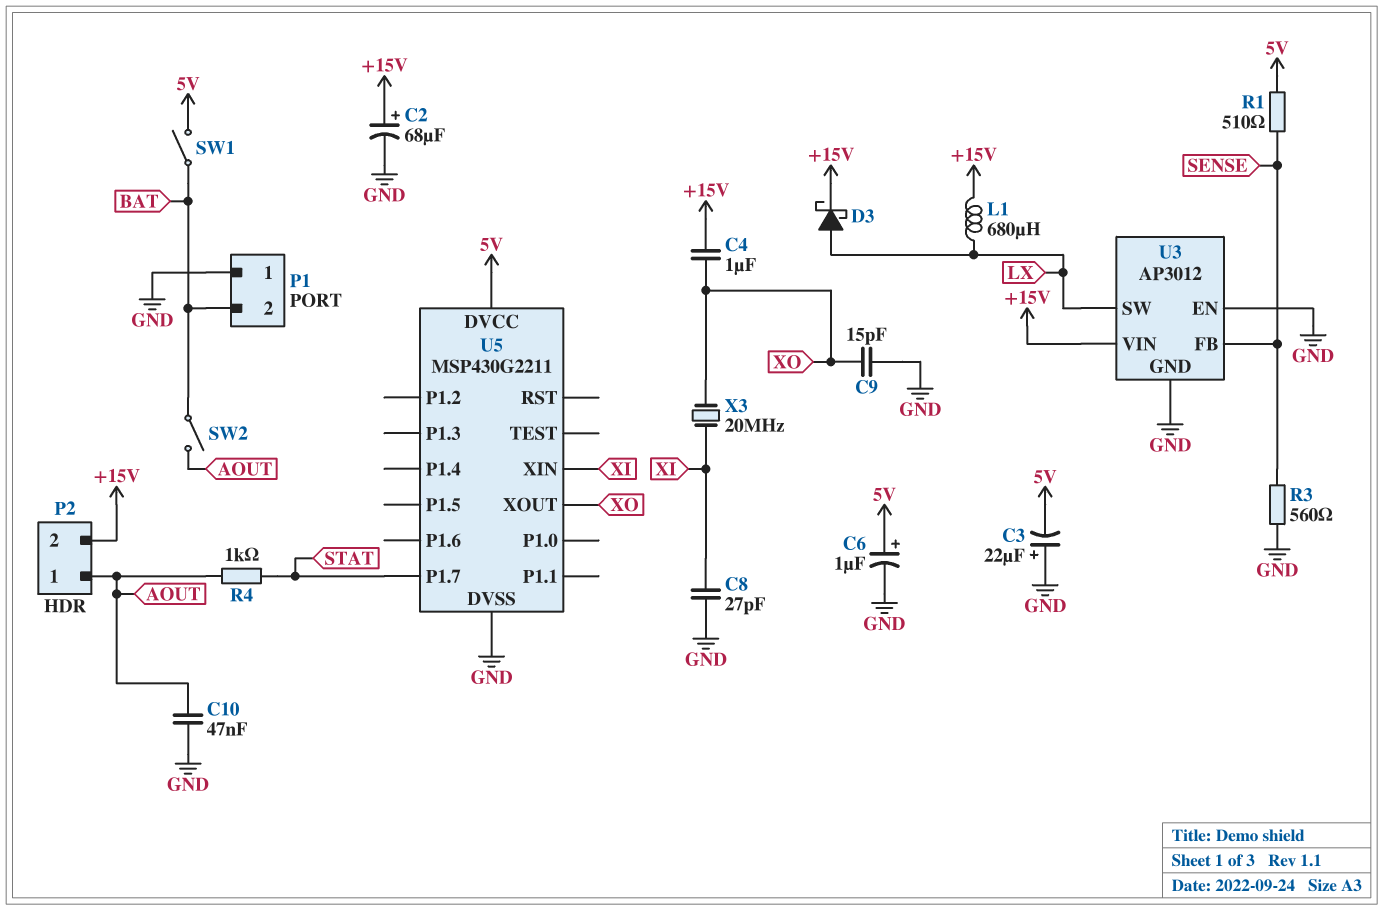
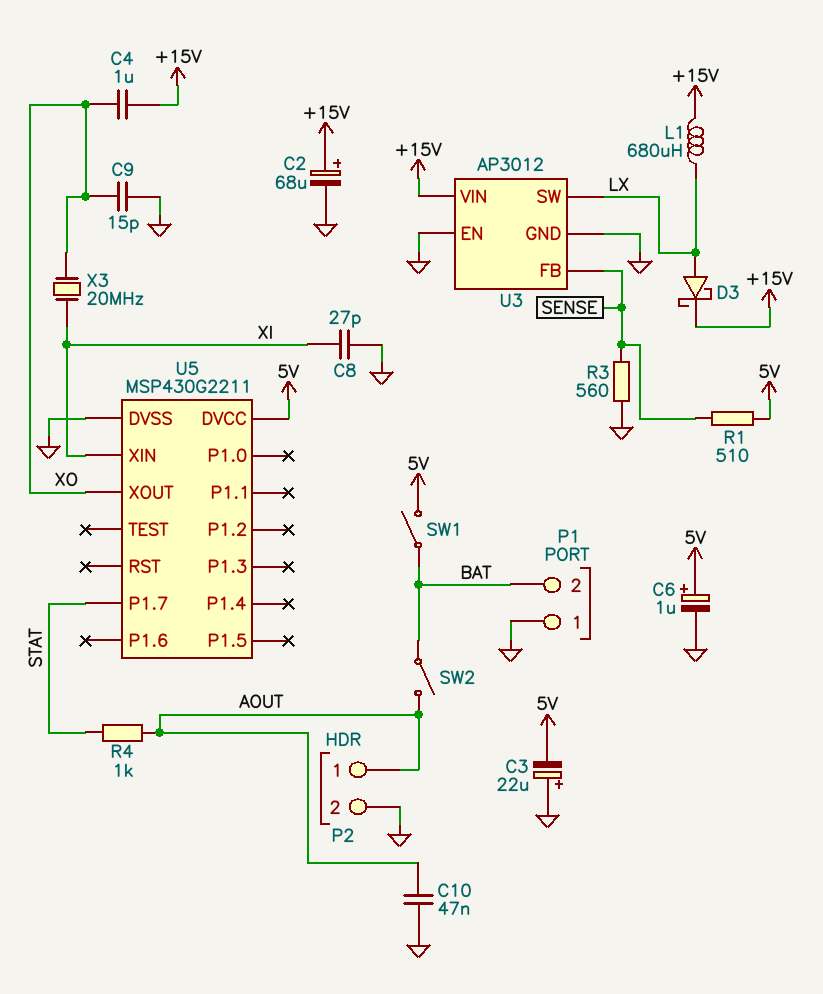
P2 pin 2: +15V -> GND

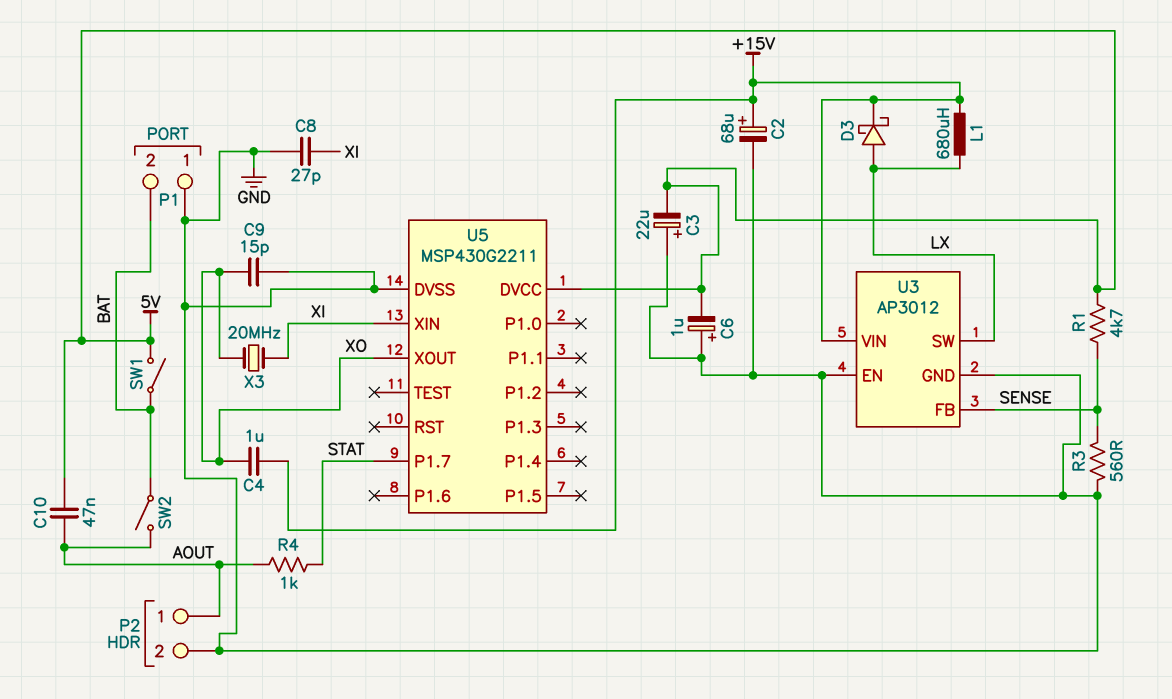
C6: 1uF (plus 5V, minus GND) -> 1uF (plus GND, minus 5V)
C10: 47nF (AOUT, GND) -> 47nF (5V, AOUT)
R1: 510 (5V, SENSE) -> 4.7k (5V, SENSE)

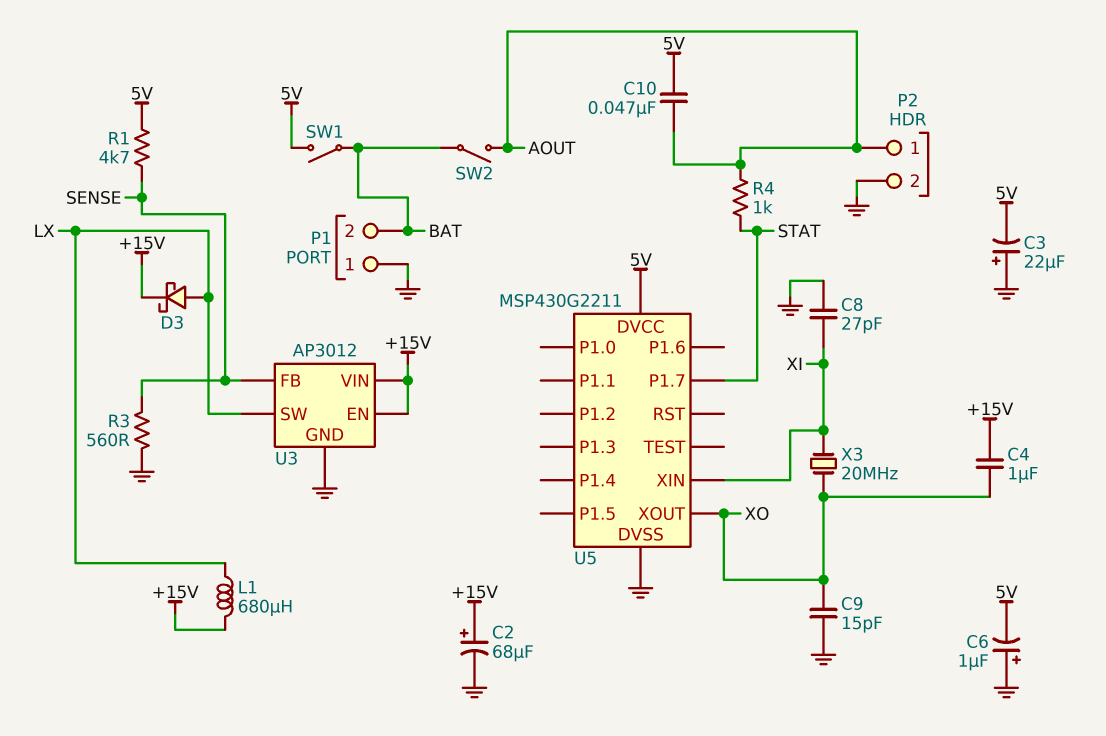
U3 pin EN: GND -> +15V

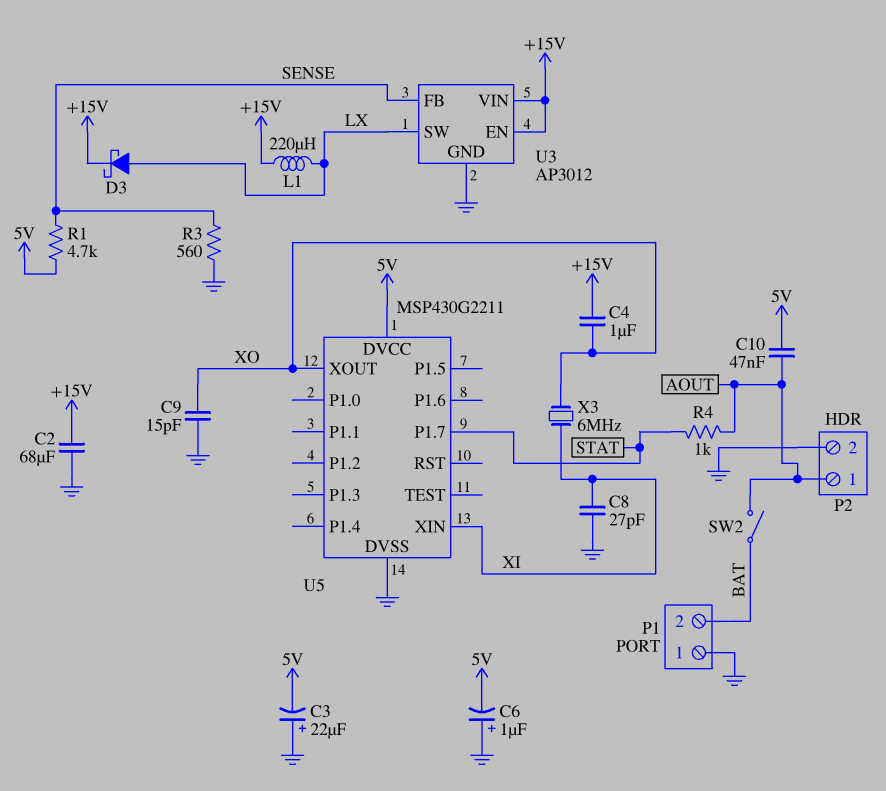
C2: 68uF (plus +15V, minus GND) -> 68uF (+15V, GND)
L1: 680uH (+15V, LX) -> 220uH (+15V, LX)
SW1: switch (5V, BAT) -> none
X3: 20MHz (XI, XO) -> 6MHz (XI, XO)

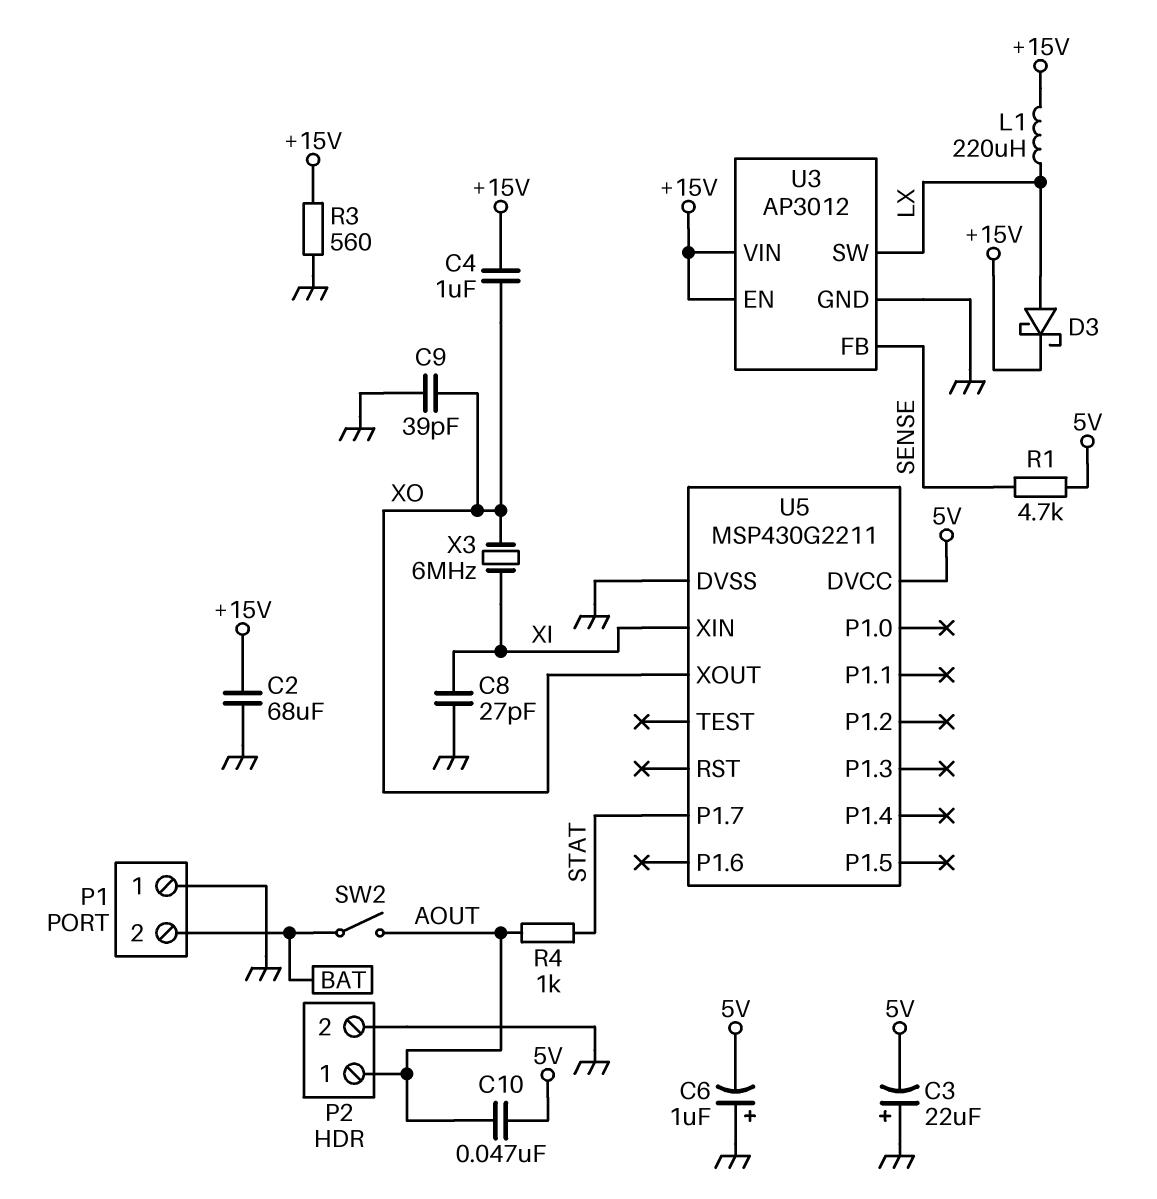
C9: 15pF (GND, XO) -> 39pF (GND, XO)
R3: 560 (GND, SENSE) -> 560 (+15V, GND)

